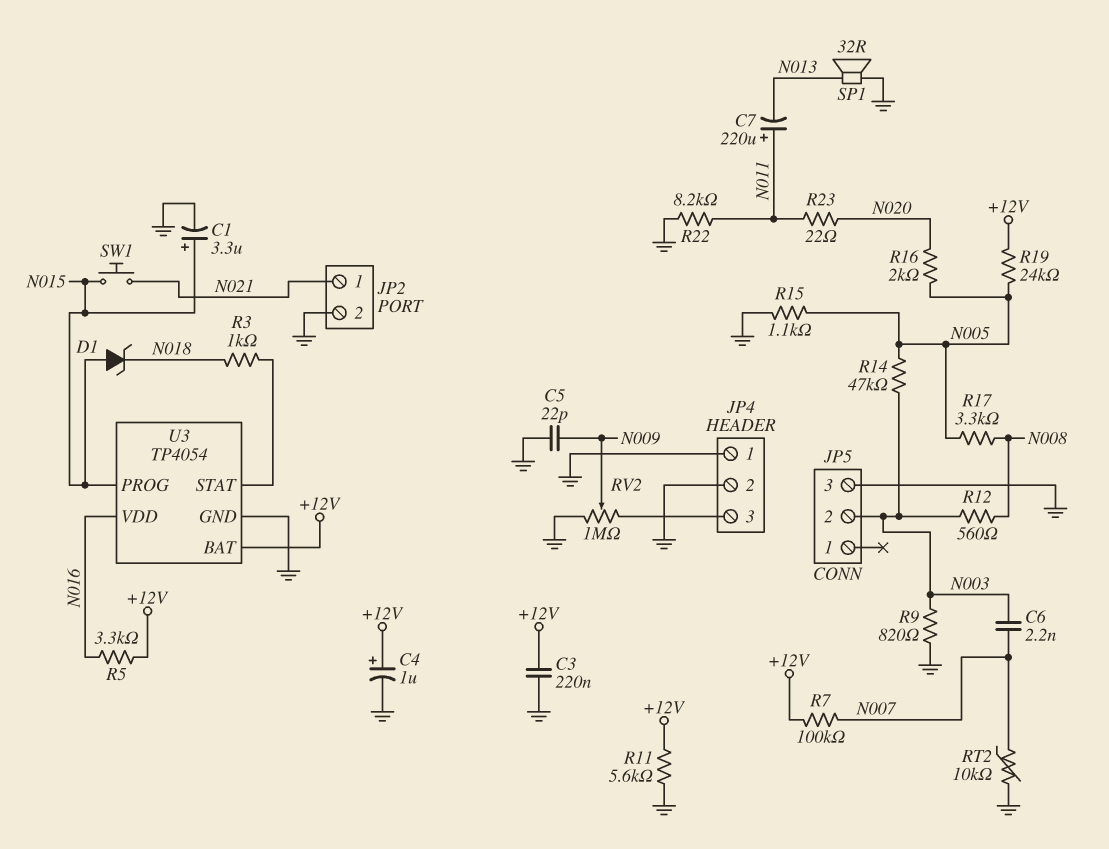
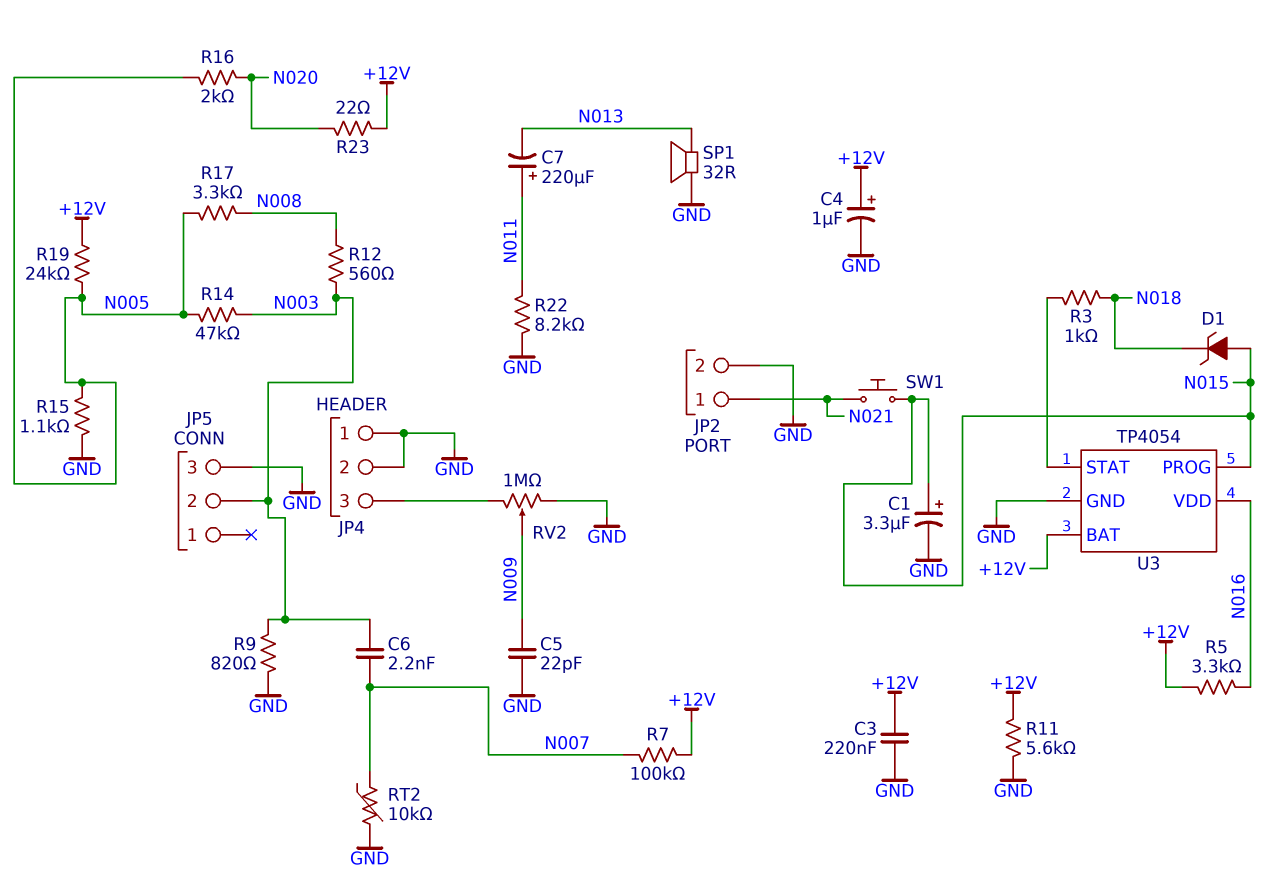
R23: 22 (N011, N020) -> 22 (+12V, N020)

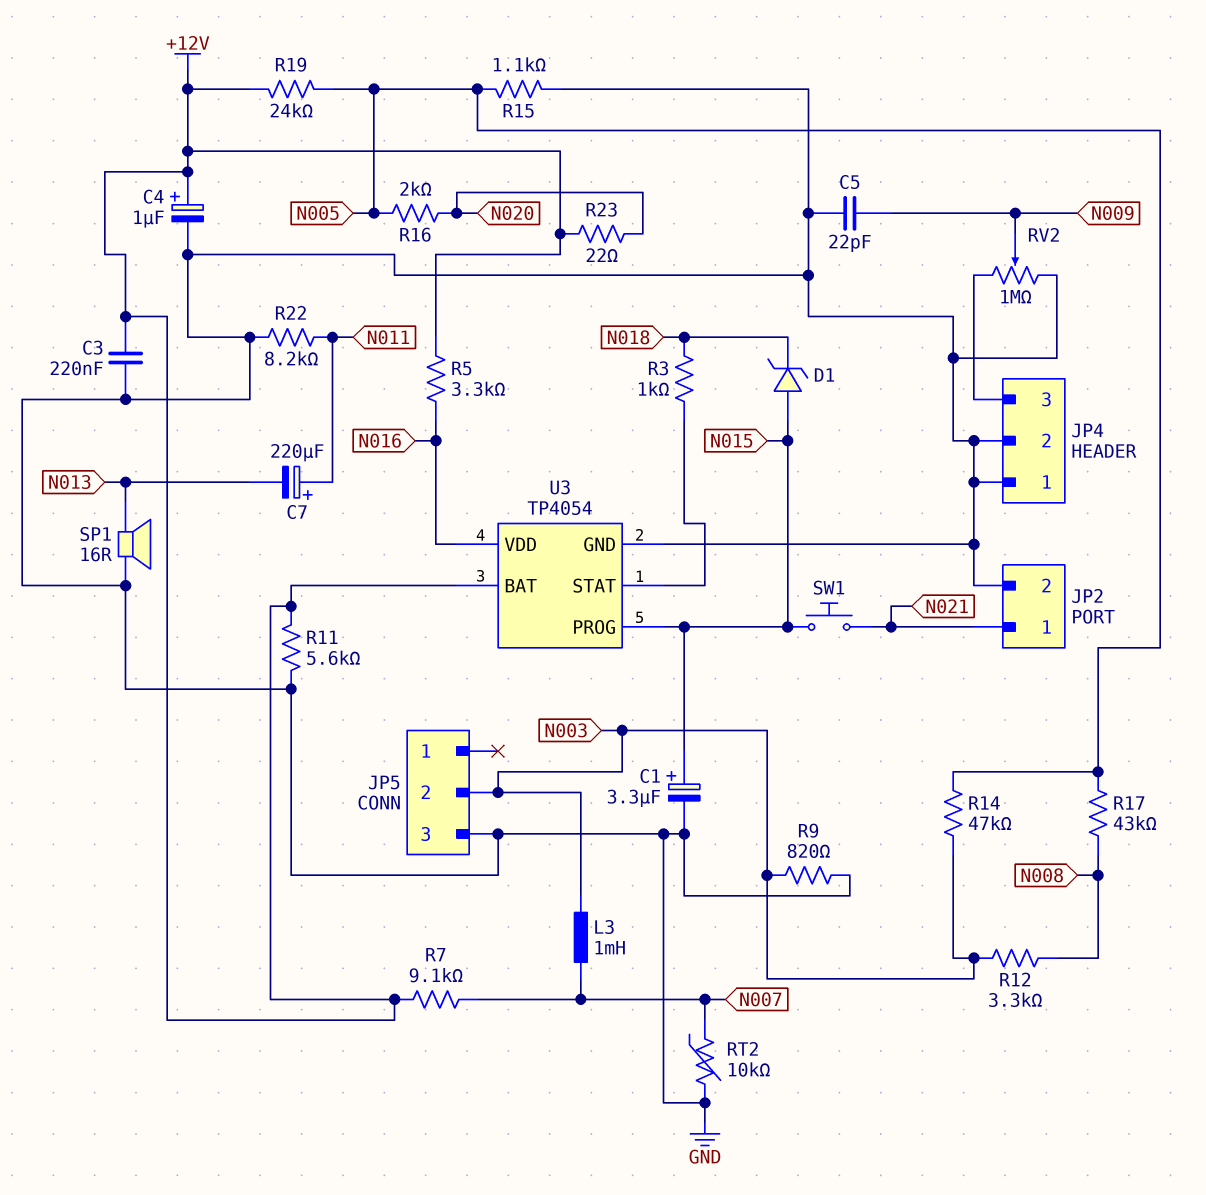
C6: 2.2nF (N003, N007) -> none
L3: none -> 1mH (N003, N007)
R7: 100k (+12V, N007) -> 9.1k (+12V, N007)
R12: 560 (N003, N008) -> 3.3k (N003, N008)
R17: 3.3k (N005, N008) -> 43k (N005, N008)
SP1: speaker 32R (GND, N013) -> speaker 16R (GND, N013)

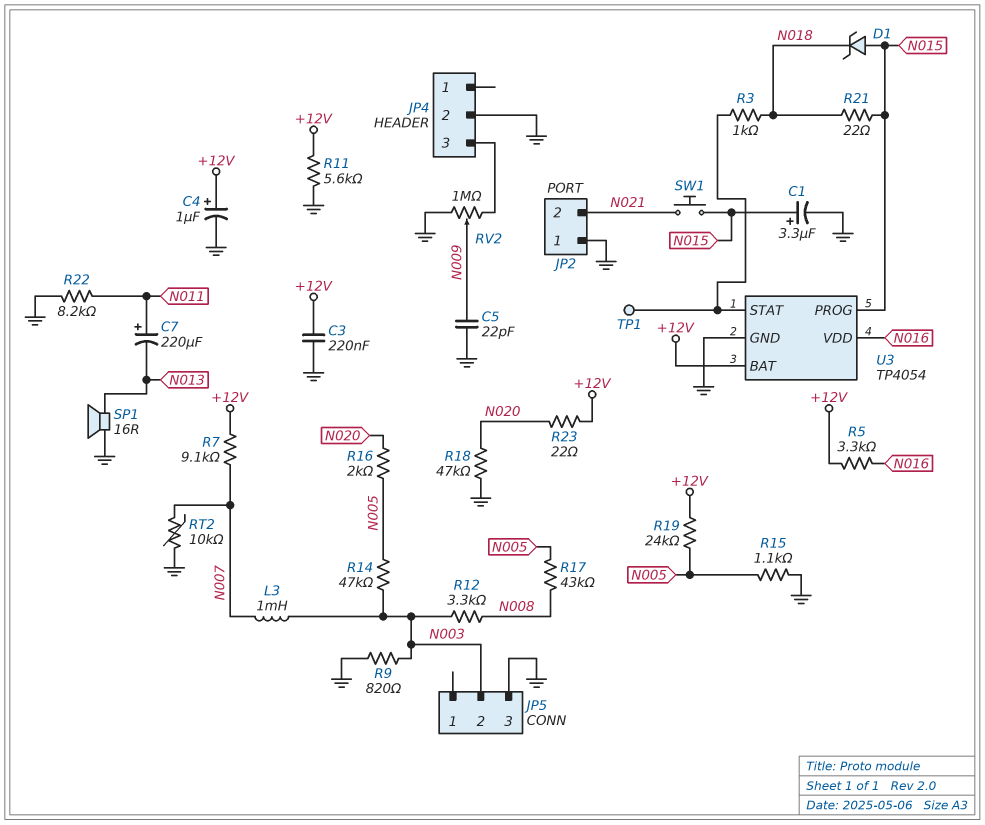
JP2 pin 1: N021 -> GND
JP2 pin 2: GND -> N021
JP4 pin 1: GND -> none
R18: none -> 47k (GND, N020)
R21: none -> 22 (N015, N018)
TP1: none -> test point (U3/STAT)

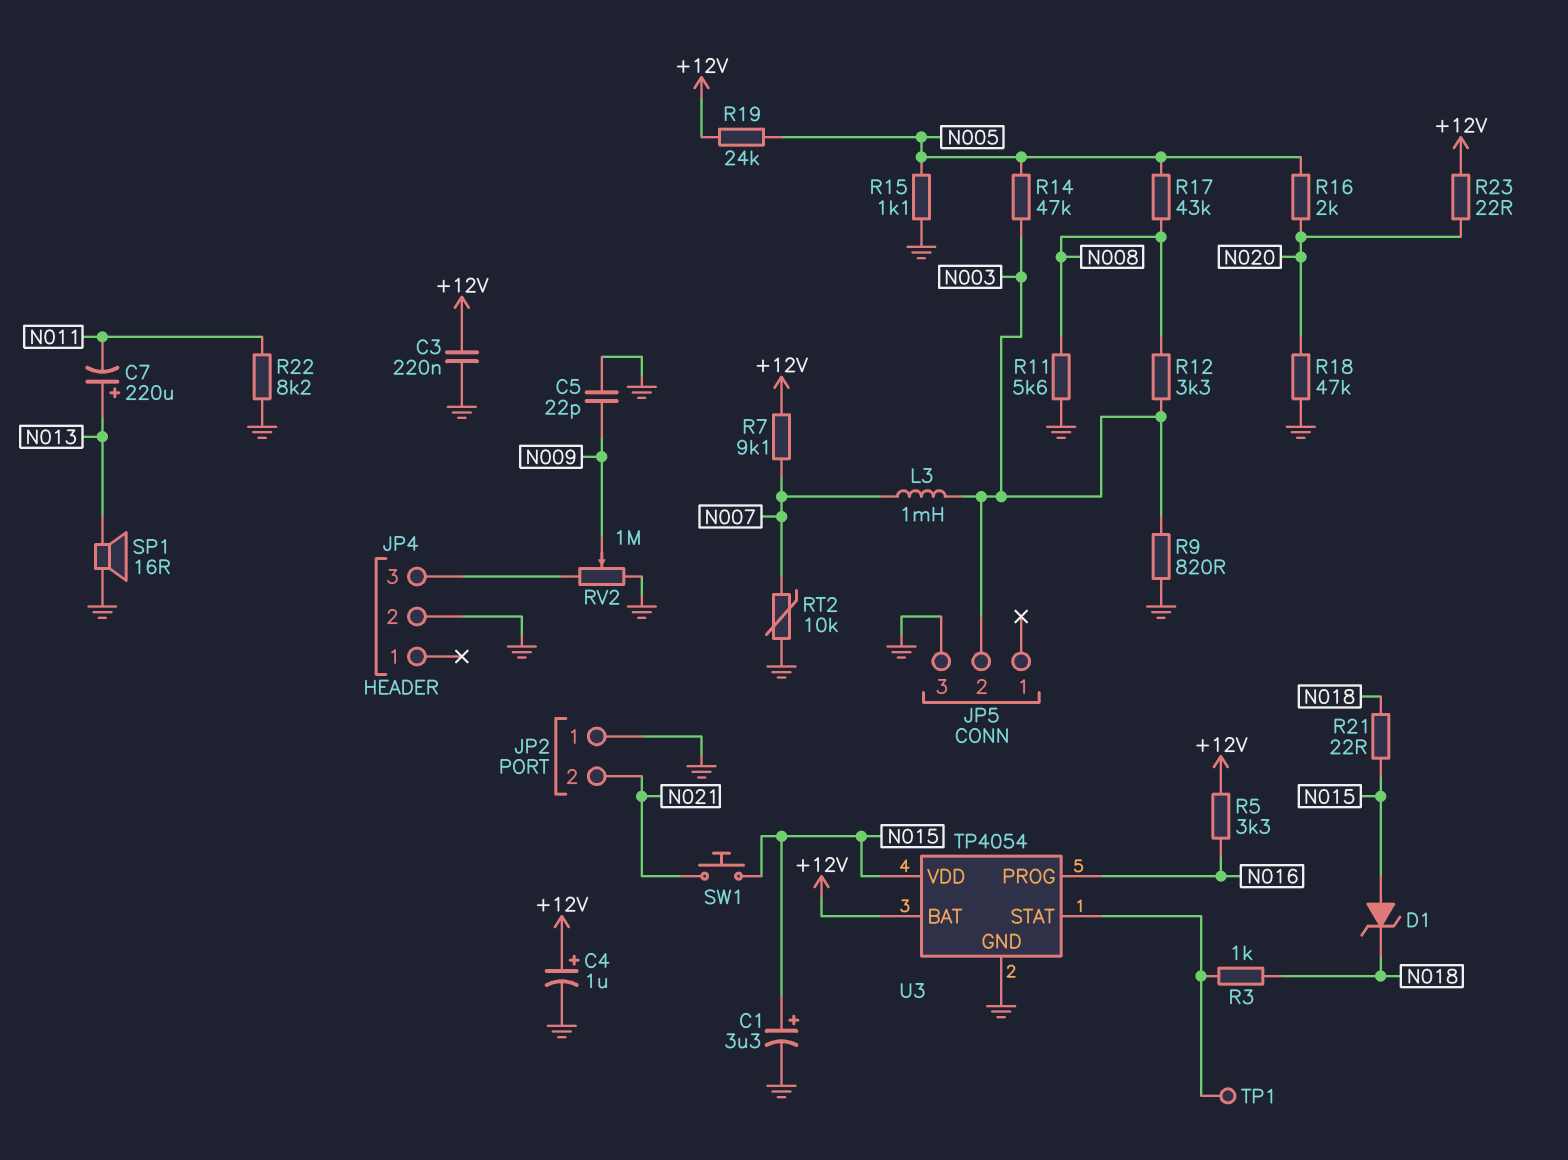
C7: 220uF (plus N011, minus N013) -> 220uF (plus N013, minus N011)
R11: 5.6k (+12V, GND) -> 5.6k (GND, N008)
U3 pin PROG: N015 -> N016
U3 pin VDD: N016 -> N015

